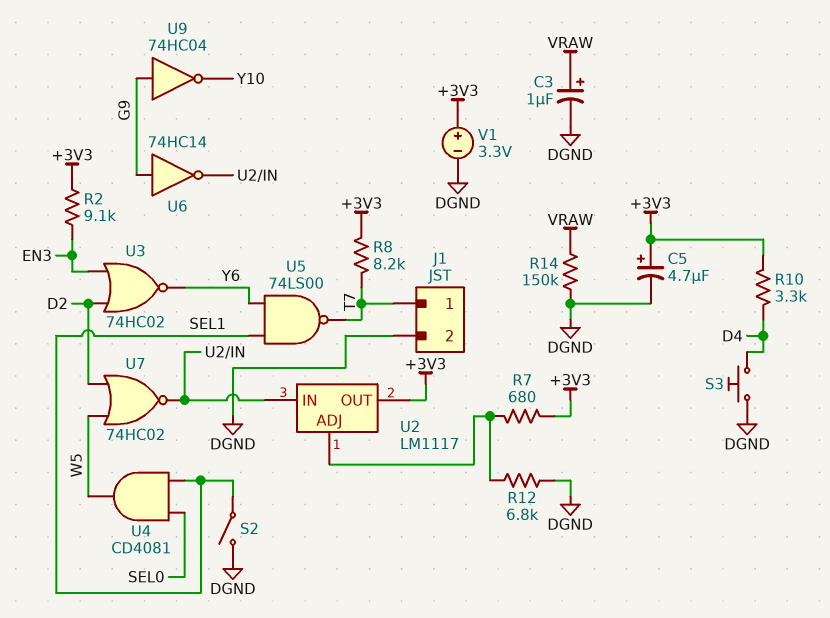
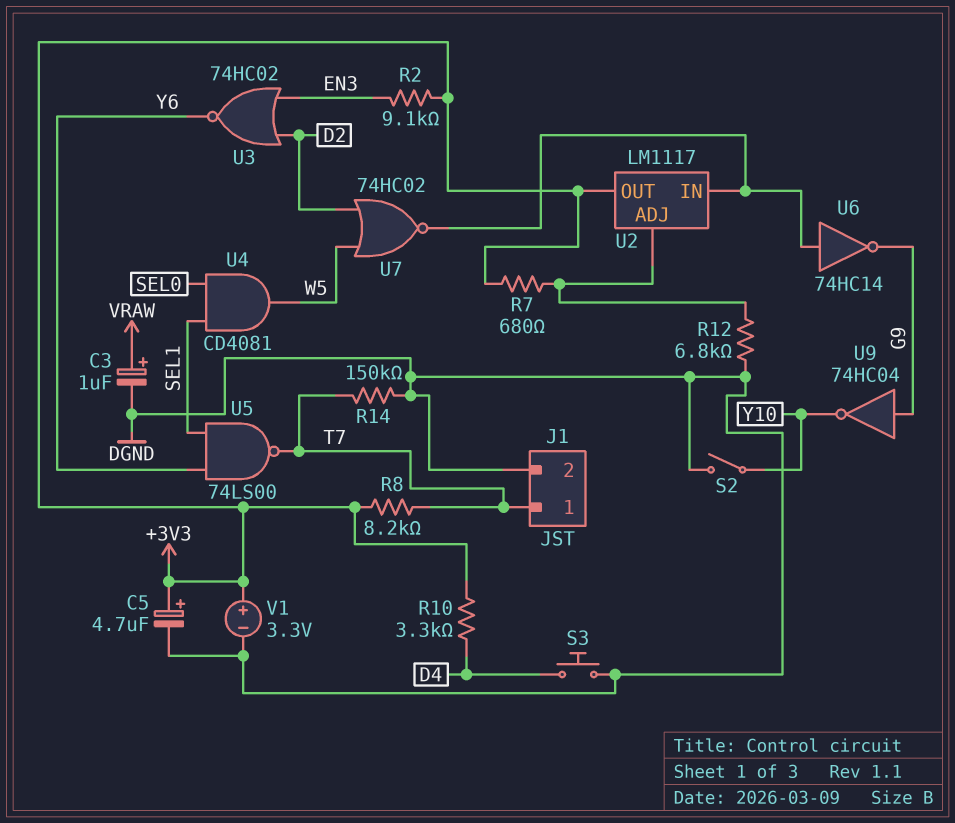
R14: 150k (DGND, VRAW) -> 150k (DGND, T7)
S2: switch (DGND, SEL1) -> switch (DGND, Y10)
U6: NOT 74HC14 (in G9, out U2/IN) -> NOT 74HC14 (in U2/IN, out G9)

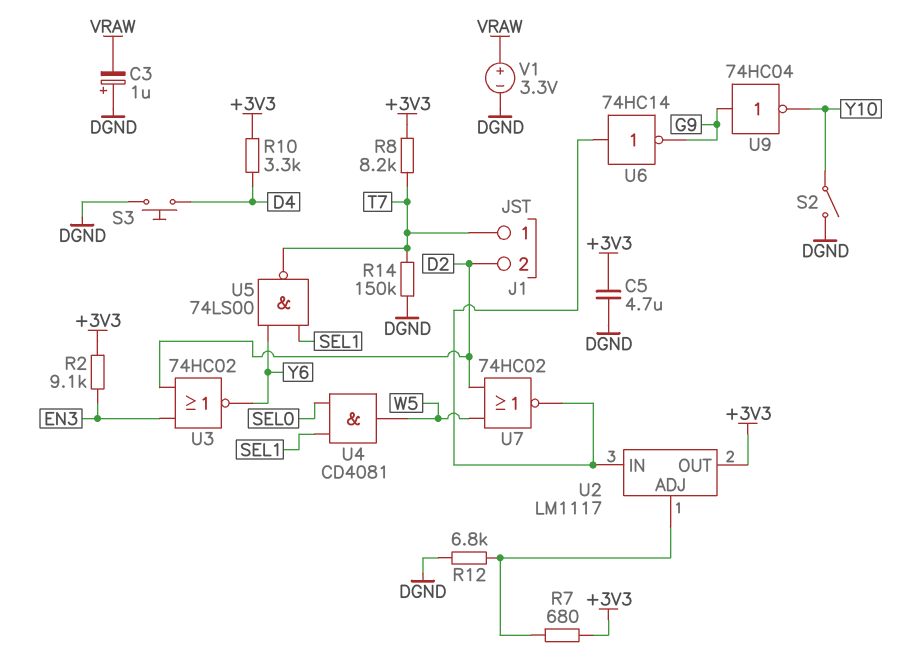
C3: 1uF (plus VRAW, minus DGND) -> 1uF (plus DGND, minus VRAW)
C5: 4.7uF (plus +3V3, minus DGND) -> 4.7uF (+3V3, DGND)
J1 pin 2: DGND -> D2
V1: 3.3V (plus +3V3, minus DGND) -> 3.3V (plus VRAW, minus DGND)

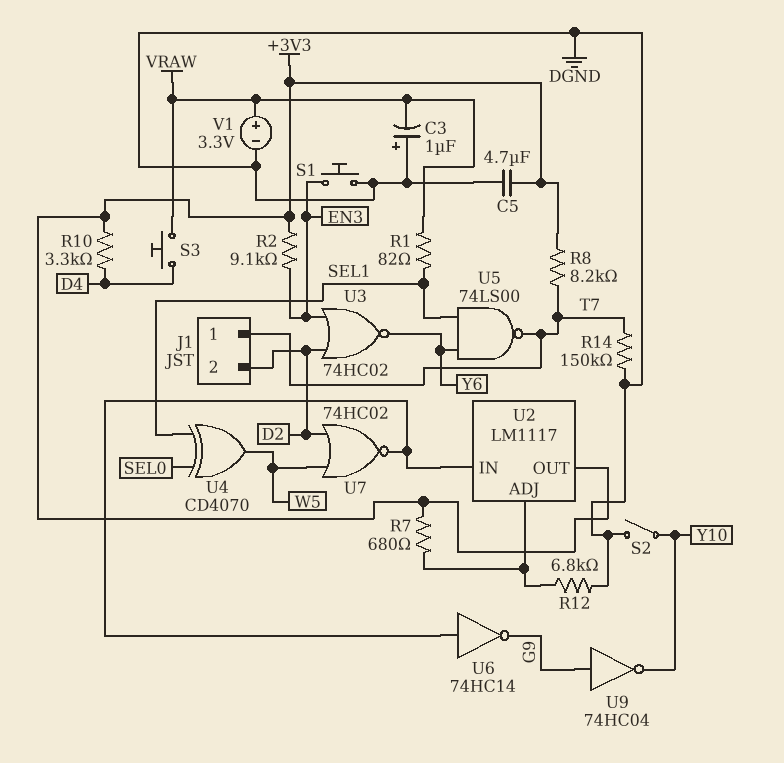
R1: none -> 82 (SEL1, VRAW)
S1: none -> button (DGND, EN3)
S3: button (D4, DGND) -> button (D4, VRAW)
U4: AND CD4081 (in SEL0, in SEL1, out W5) -> XOR CD4070 (in SEL0, in SEL1, out W5)

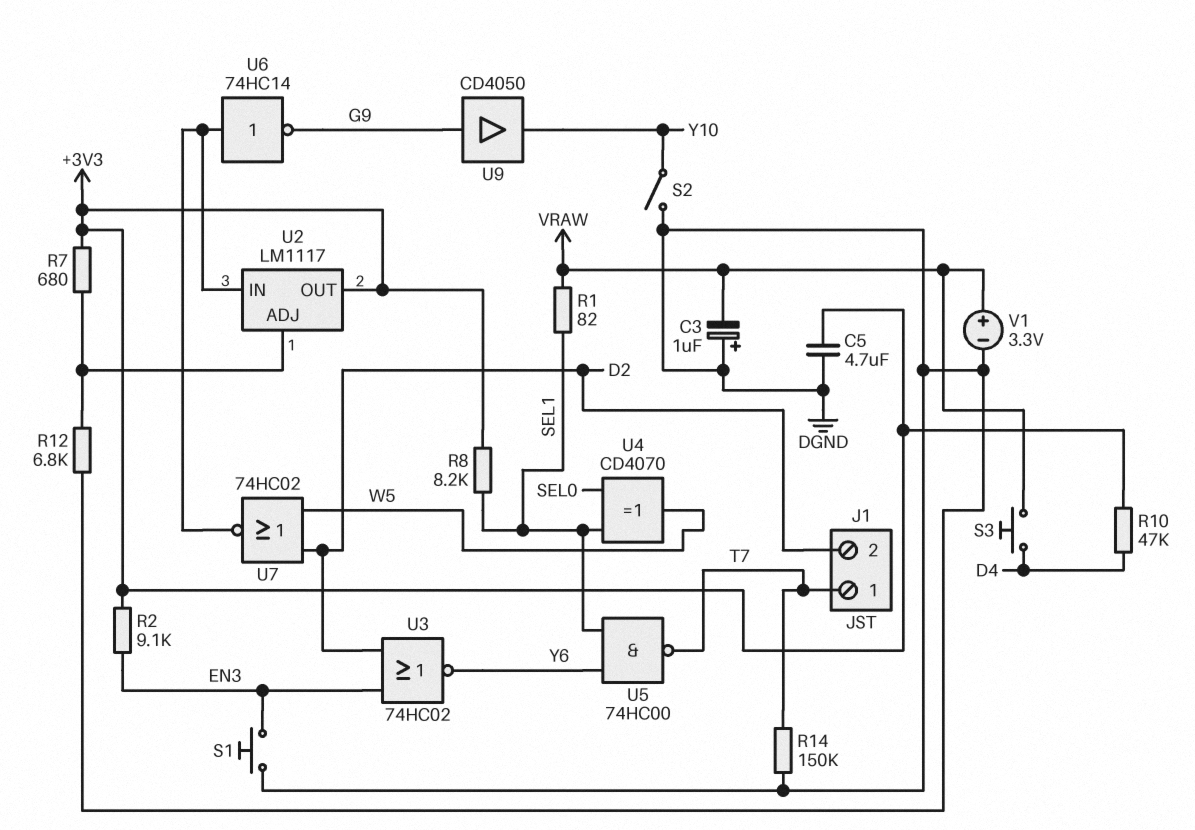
R8: 8.2k (+3V3, T7) -> 8.2k (+3V3, SEL1)
R10: 3.3k (+3V3, D4) -> 47k (+3V3, D4)
U5: NAND 74LS00 (in SEL1, in Y6, out T7) -> NAND 74HC00 (in SEL1, in Y6, out T7)
U9: NOT 74HC04 (in G9, out Y10) -> buffer CD4050 (in G9, out Y10)

